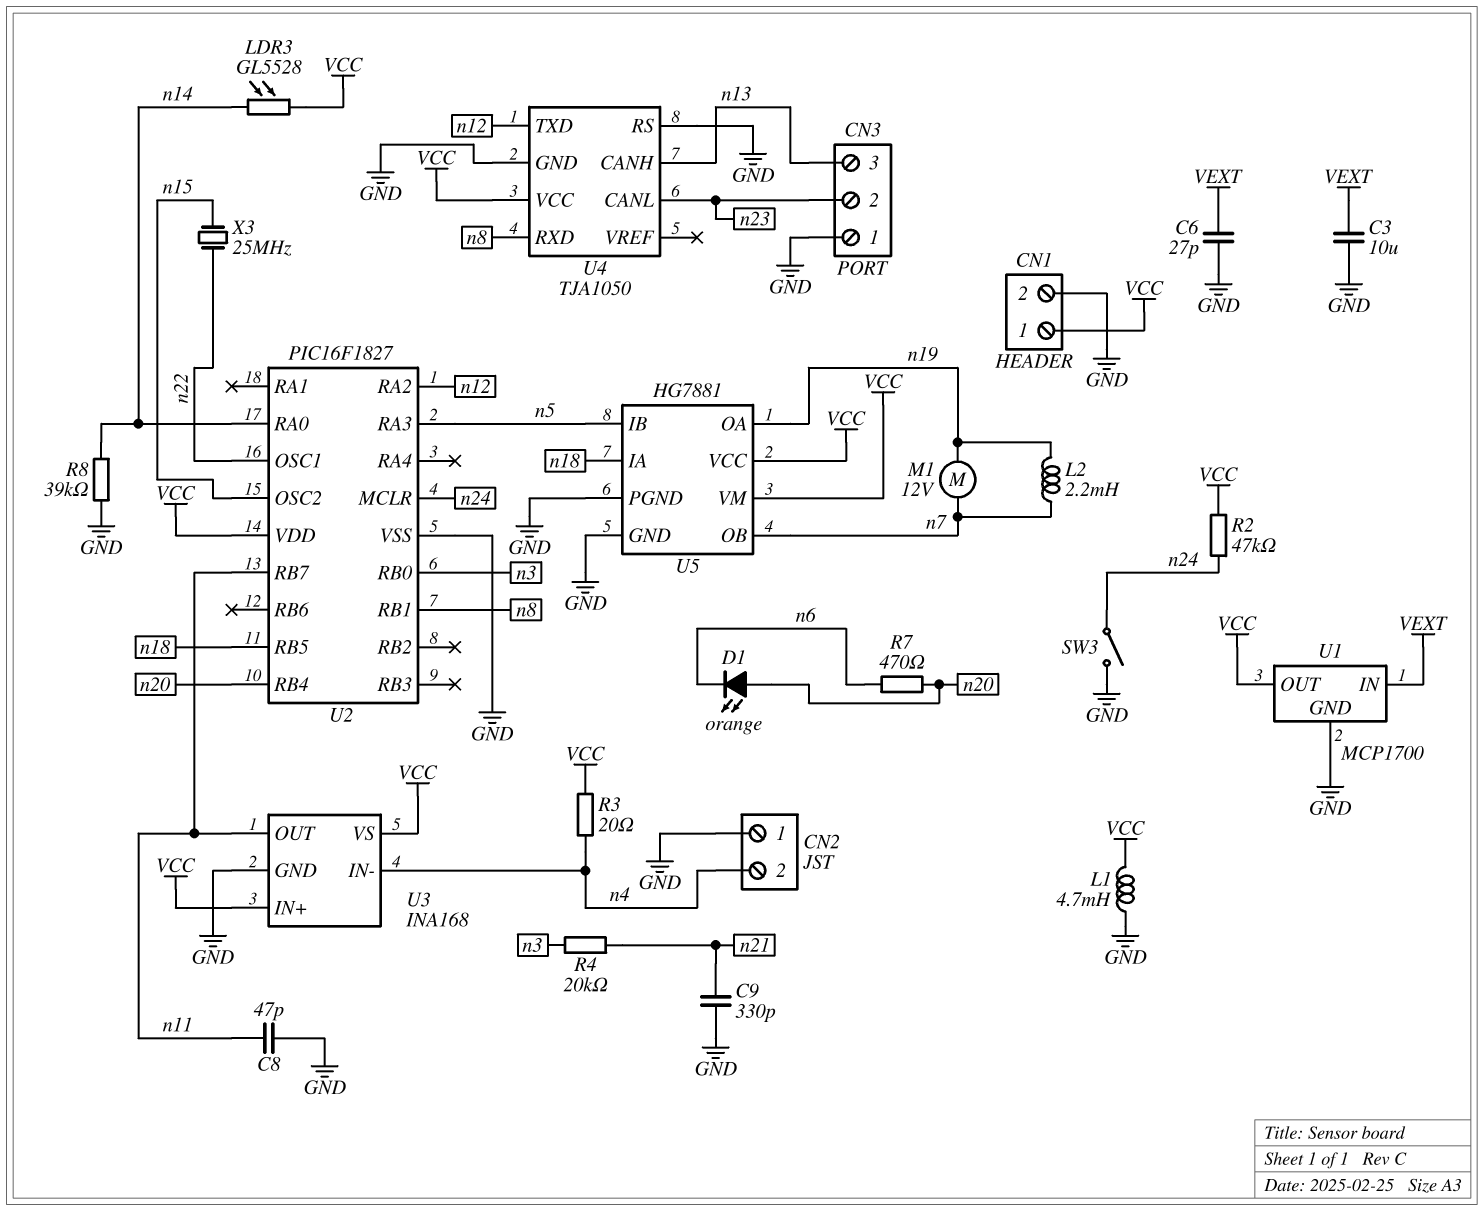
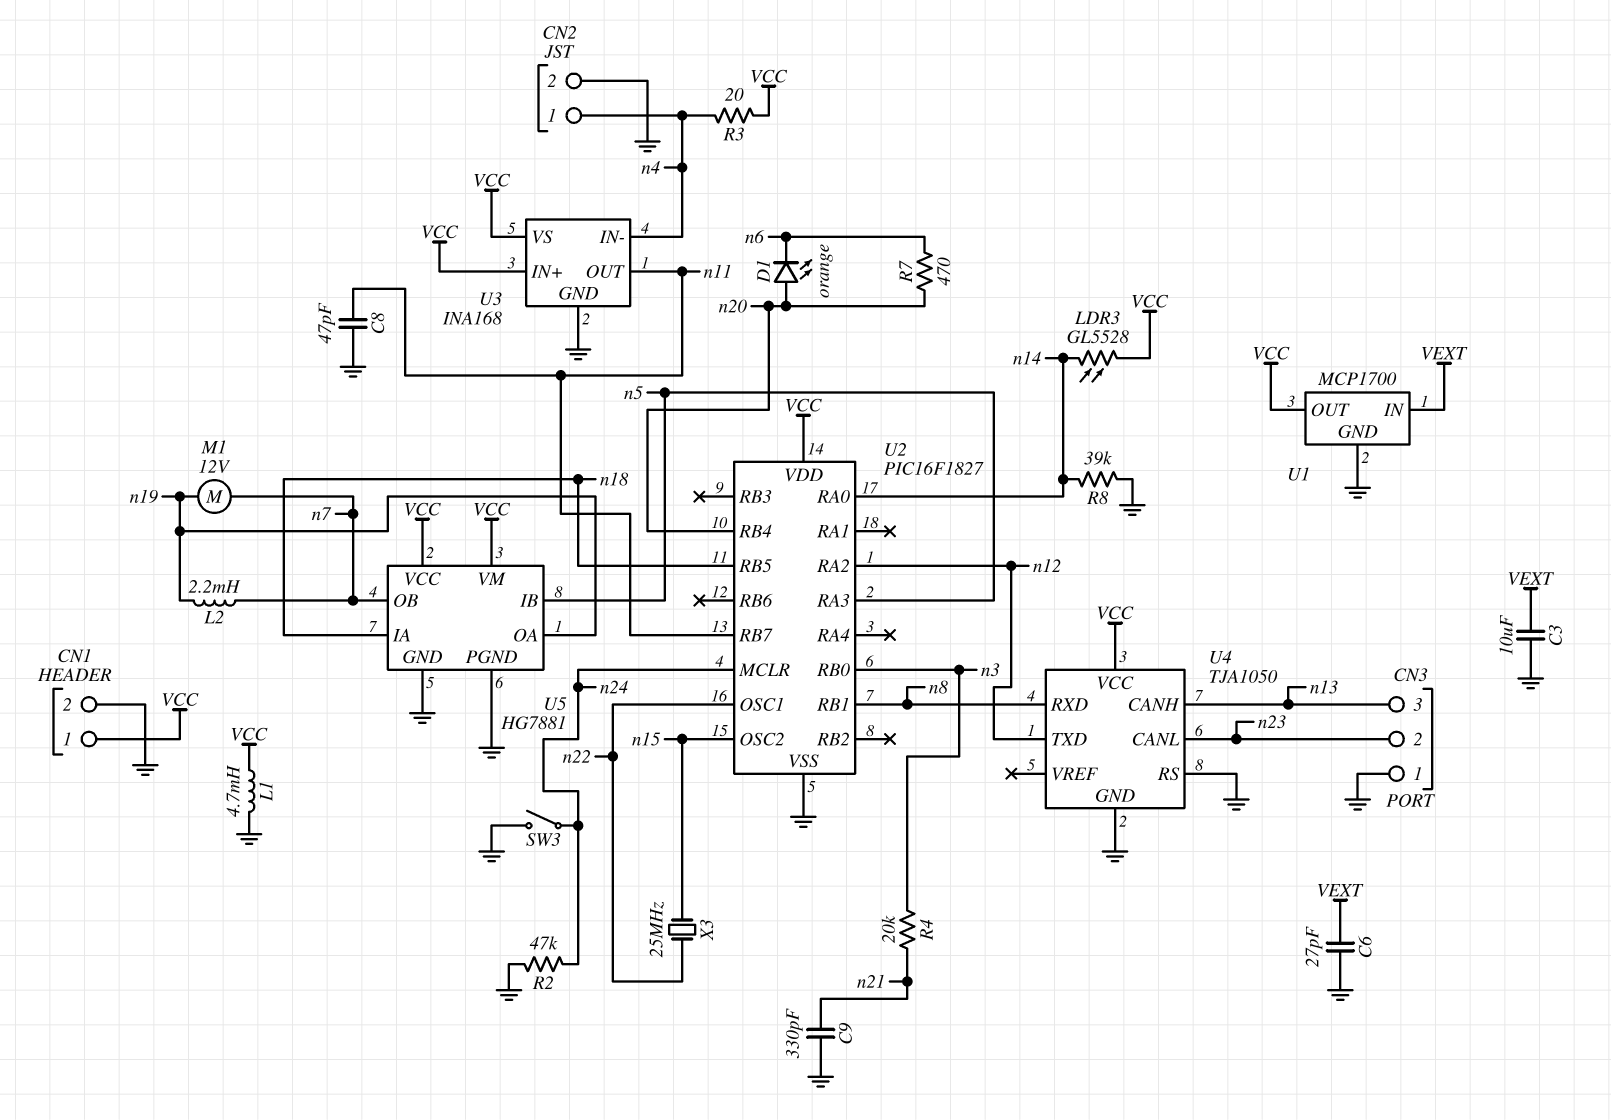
CN2 pin 1: GND -> n4
CN2 pin 2: n4 -> GND
R2: 47k (VCC, n24) -> 47k (GND, n24)

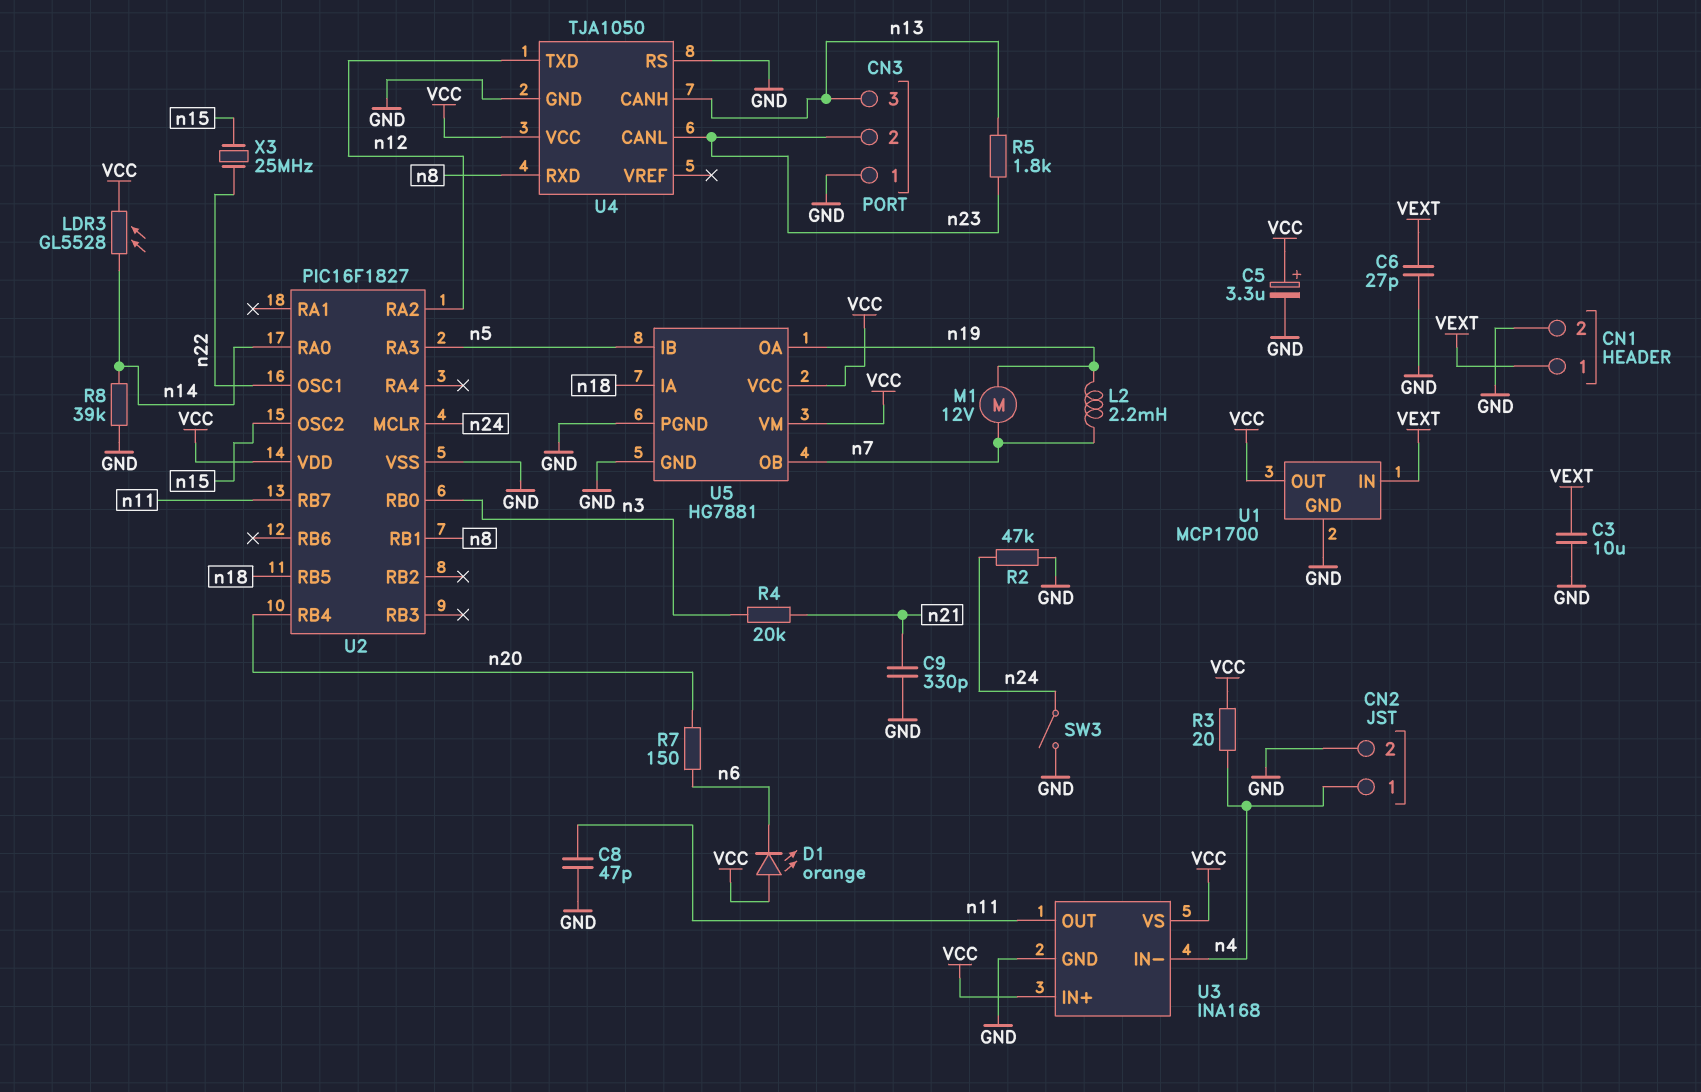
C5: none -> 3.3uF (plus VCC, minus GND)
CN1 pin 1: VCC -> VEXT
D1: LED orange (A n20, K n6) -> LED orange (A VCC, K n6)
L1: 4.7mH (GND, VCC) -> none
R5: none -> 1.8k (n13, n23)
R7: 470 (n6, n20) -> 150 (n6, n20)

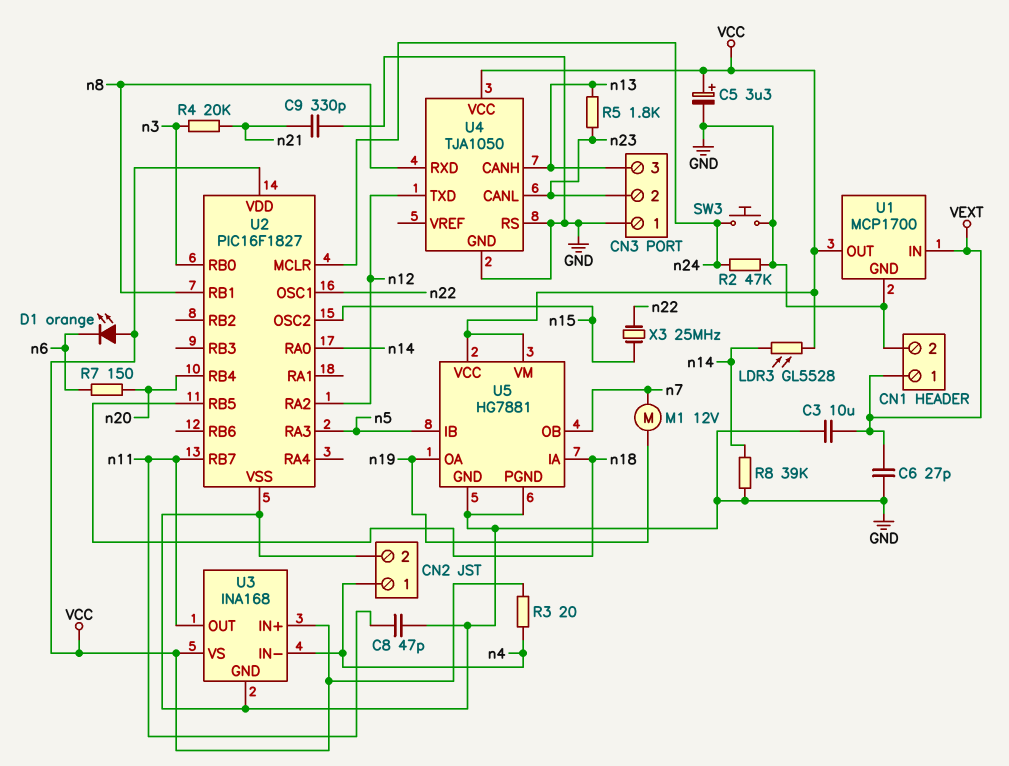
L2: 2.2mH (n7, n19) -> none
SW3: switch (GND, n24) -> button (GND, n24)

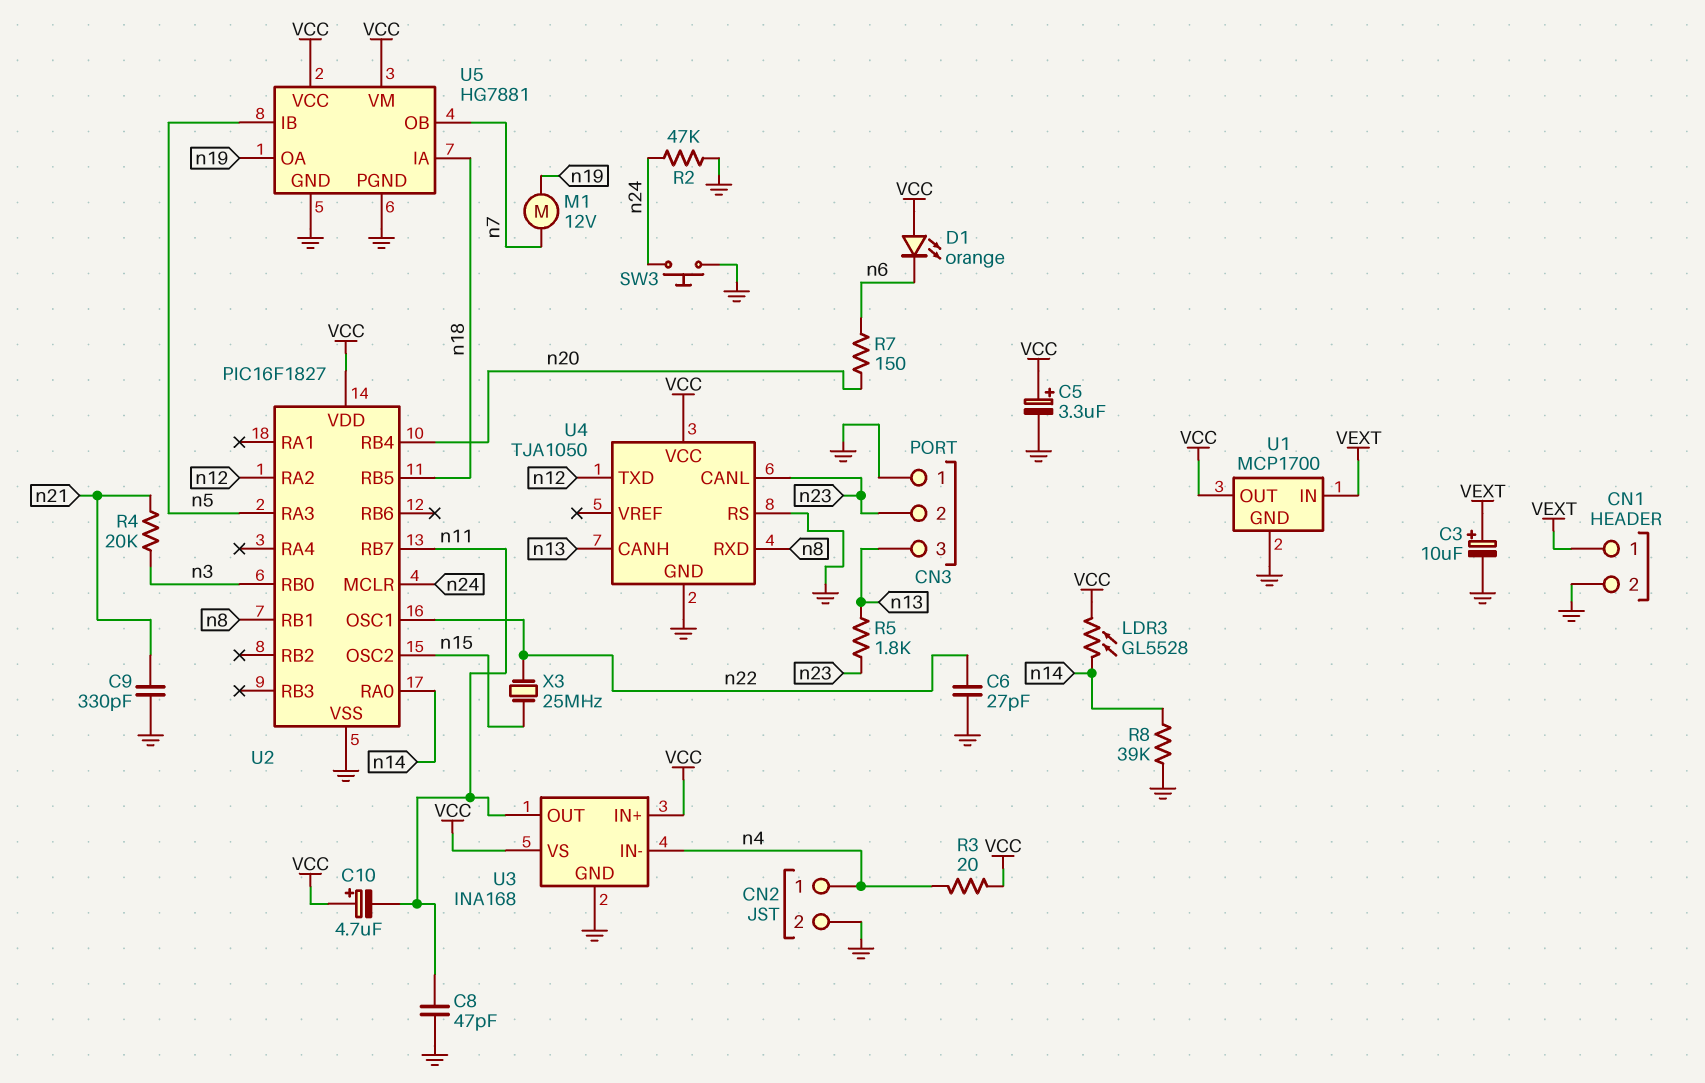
C3: 10uF (GND, VEXT) -> 10uF (plus VEXT, minus GND)
C6: 27pF (GND, VEXT) -> 27pF (GND, n22)
C10: none -> 4.7uF (plus VCC, minus n11)

